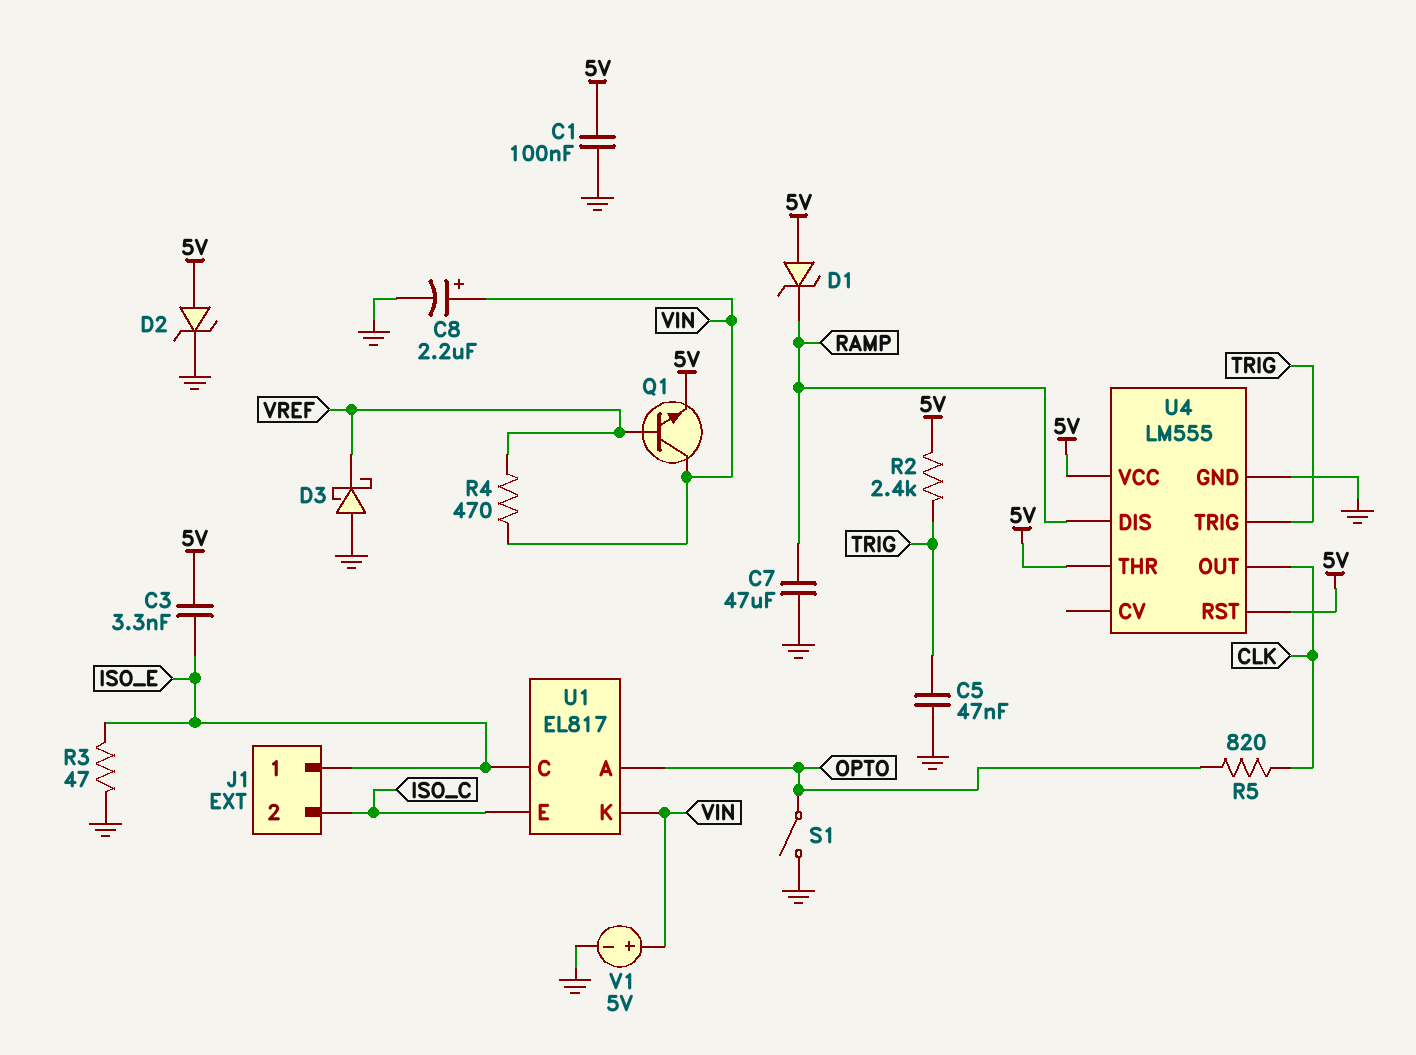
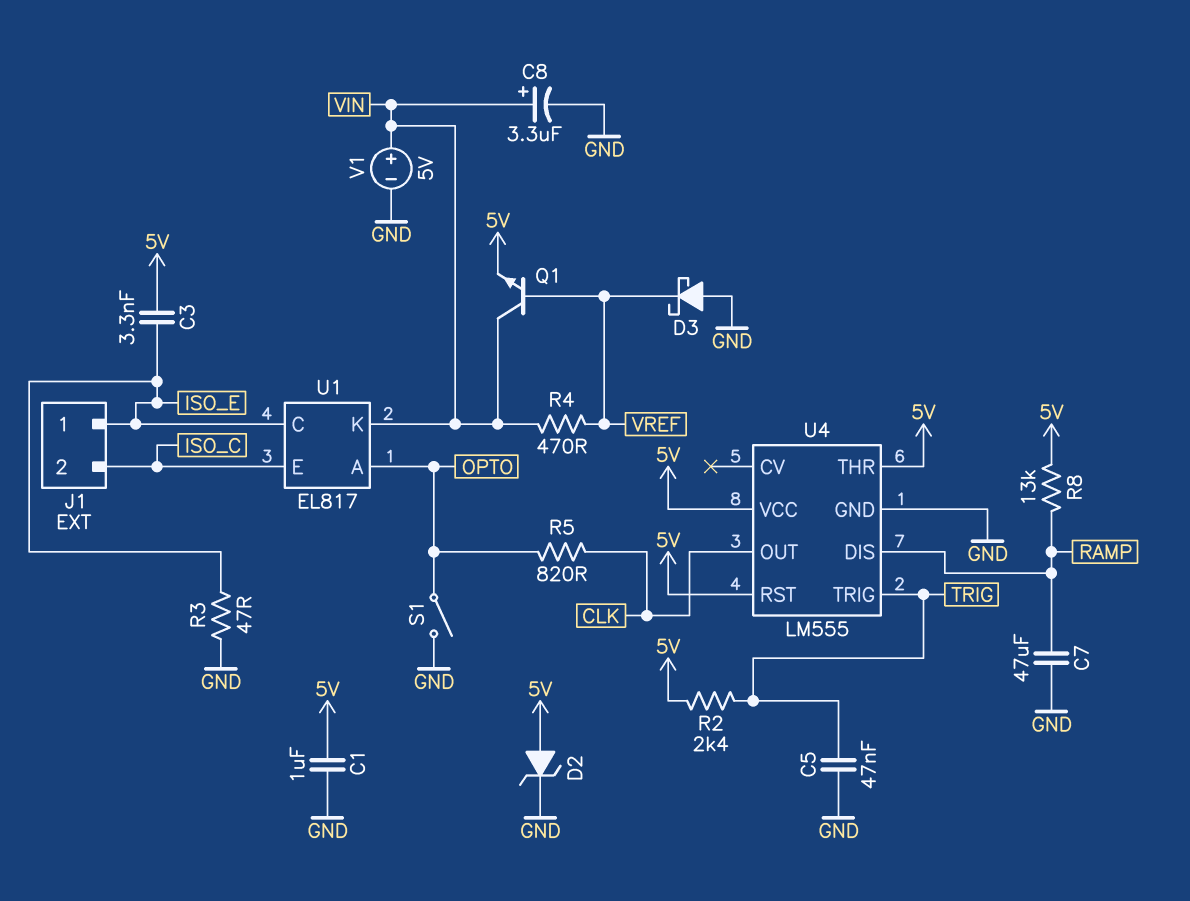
C1: 100nF (5V, GND) -> 1uF (5V, GND)
C8: 2.2uF (plus VIN, minus GND) -> 3.3uF (plus VIN, minus GND)
D1: zener (A 5V, K RAMP) -> none
R8: none -> 13k (5V, RAMP)

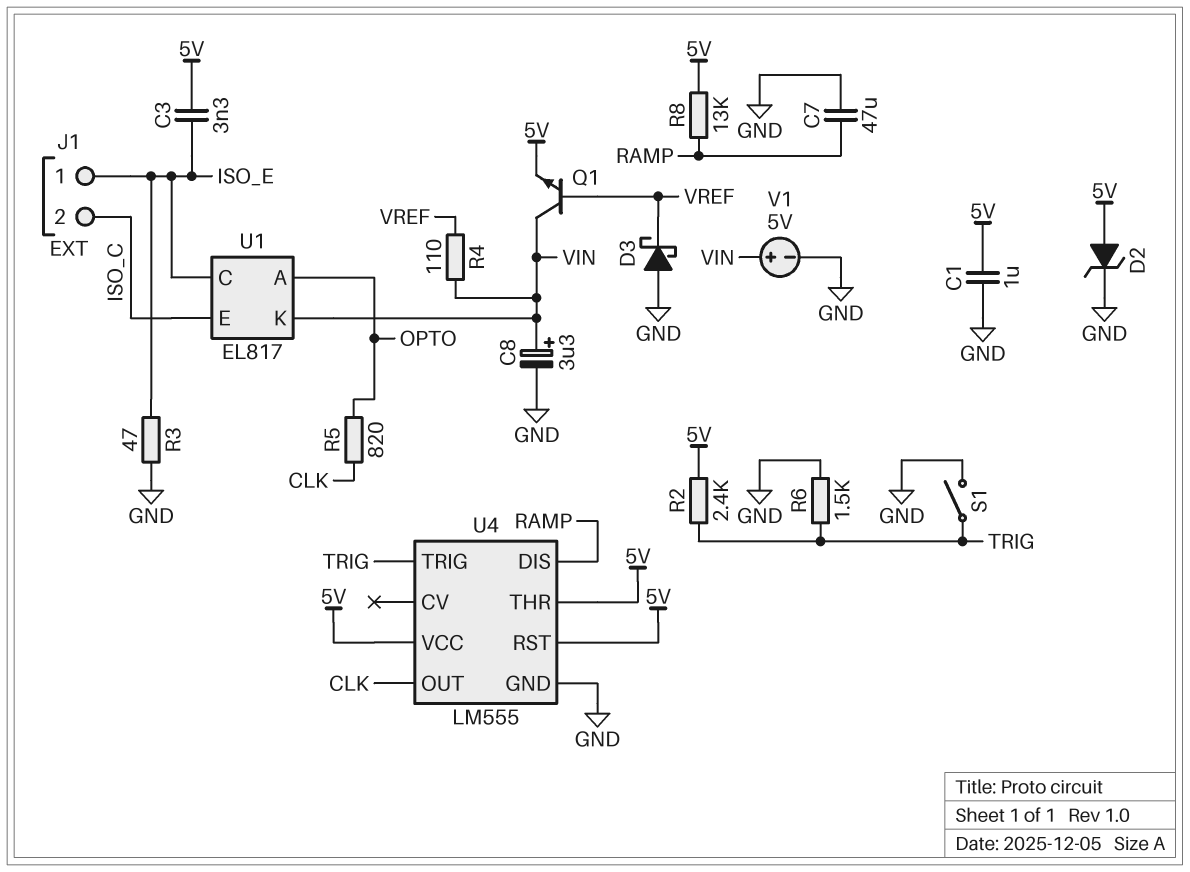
C5: 47nF (GND, TRIG) -> none
R4: 470 (VIN, VREF) -> 110 (VIN, VREF)
R6: none -> 1.5k (GND, TRIG)
S1: switch (GND, OPTO) -> switch (GND, TRIG)

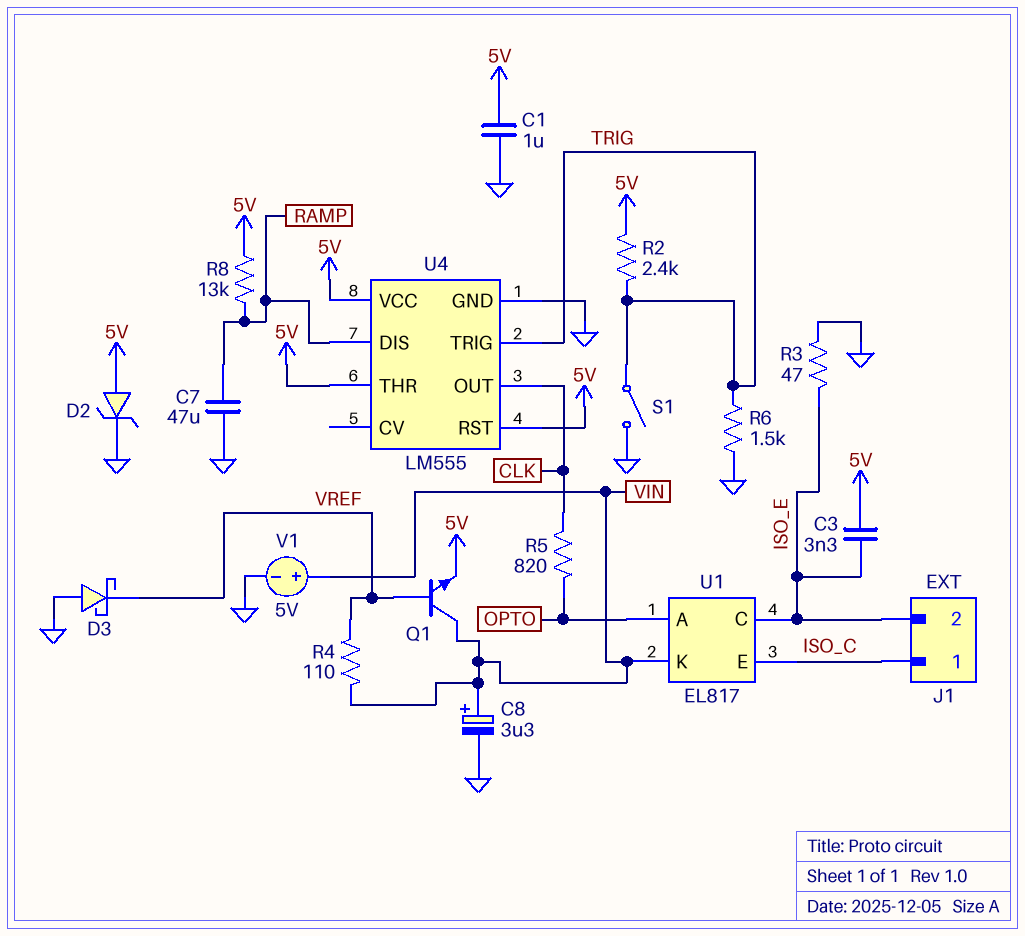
J1 pin 1: ISO_E -> ISO_C
J1 pin 2: ISO_C -> ISO_E

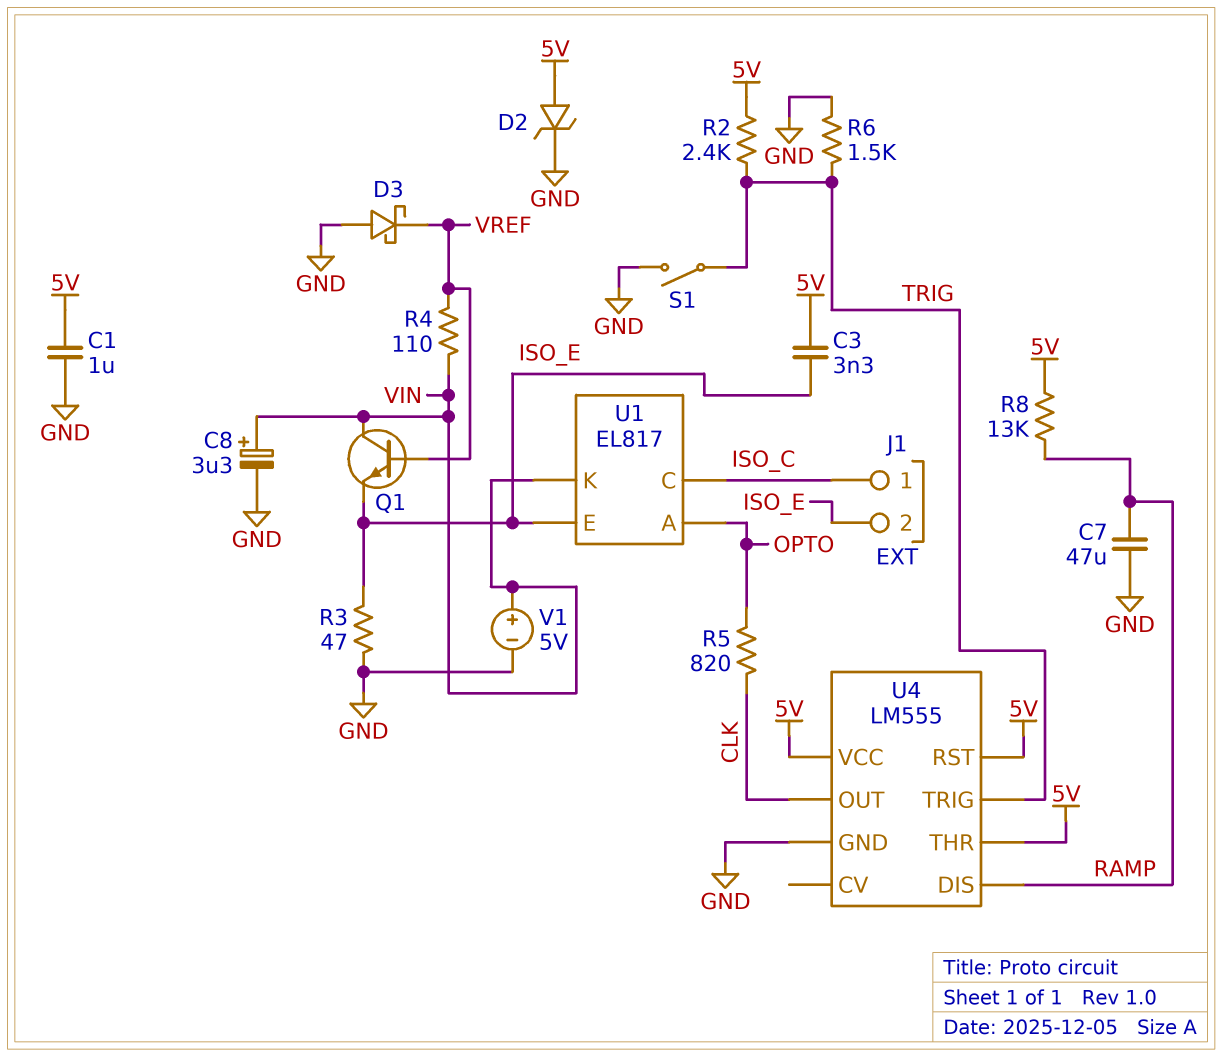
Q1: NPN (B VREF, C VIN, E 5V) -> NPN (B VREF, C VIN, E ISO_E)
U1 pin C: ISO_E -> ISO_C
U1 pin E: ISO_C -> ISO_E

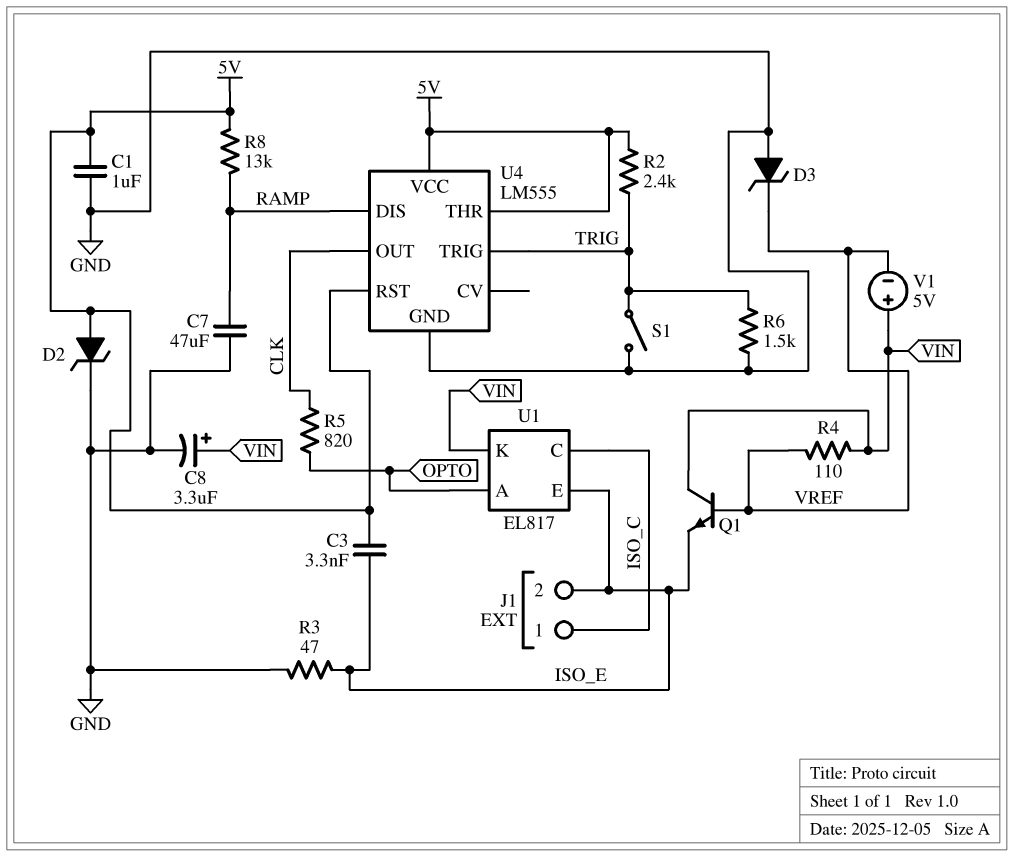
D3: schottky (A GND, K VREF) -> zener (A GND, K VREF)
V1: 5V (plus VIN, minus GND) -> 5V (plus VIN, minus VREF)

